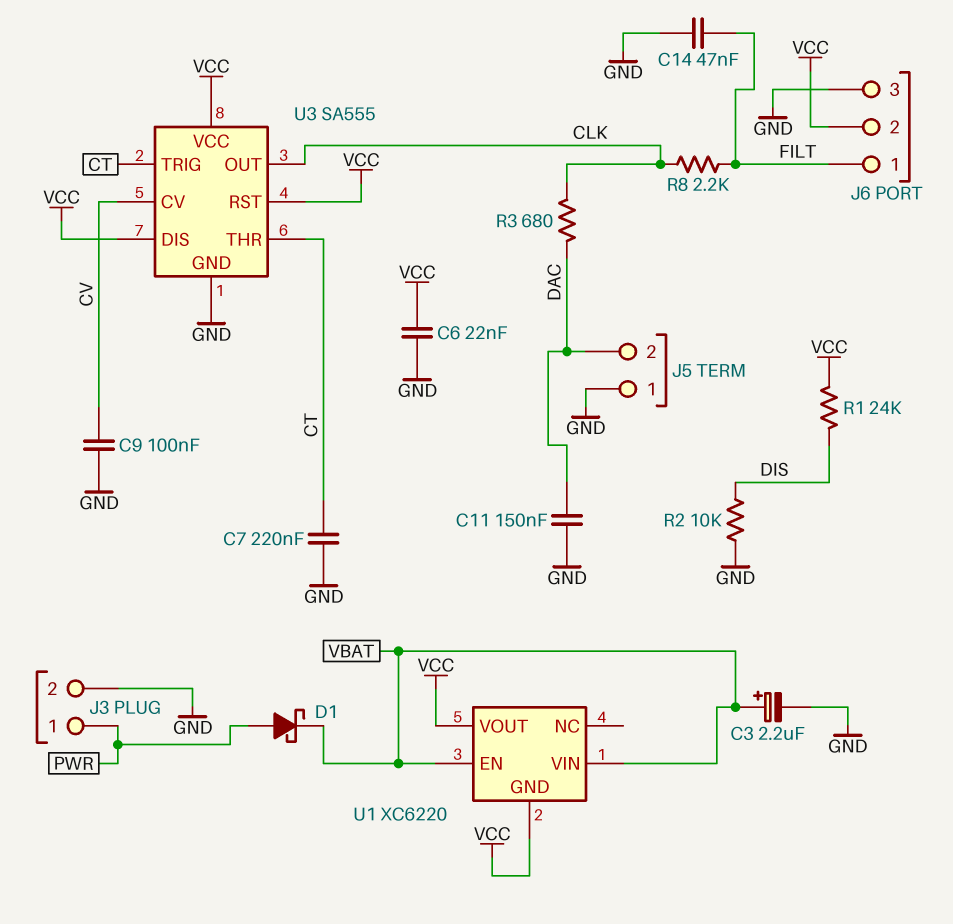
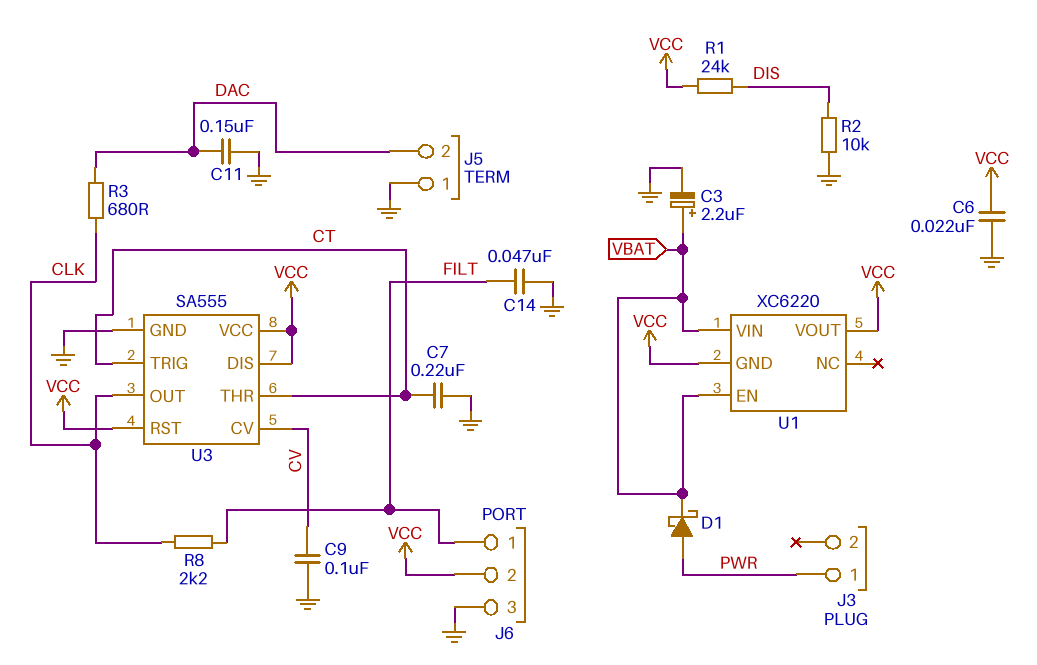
J3 pin 2: GND -> none

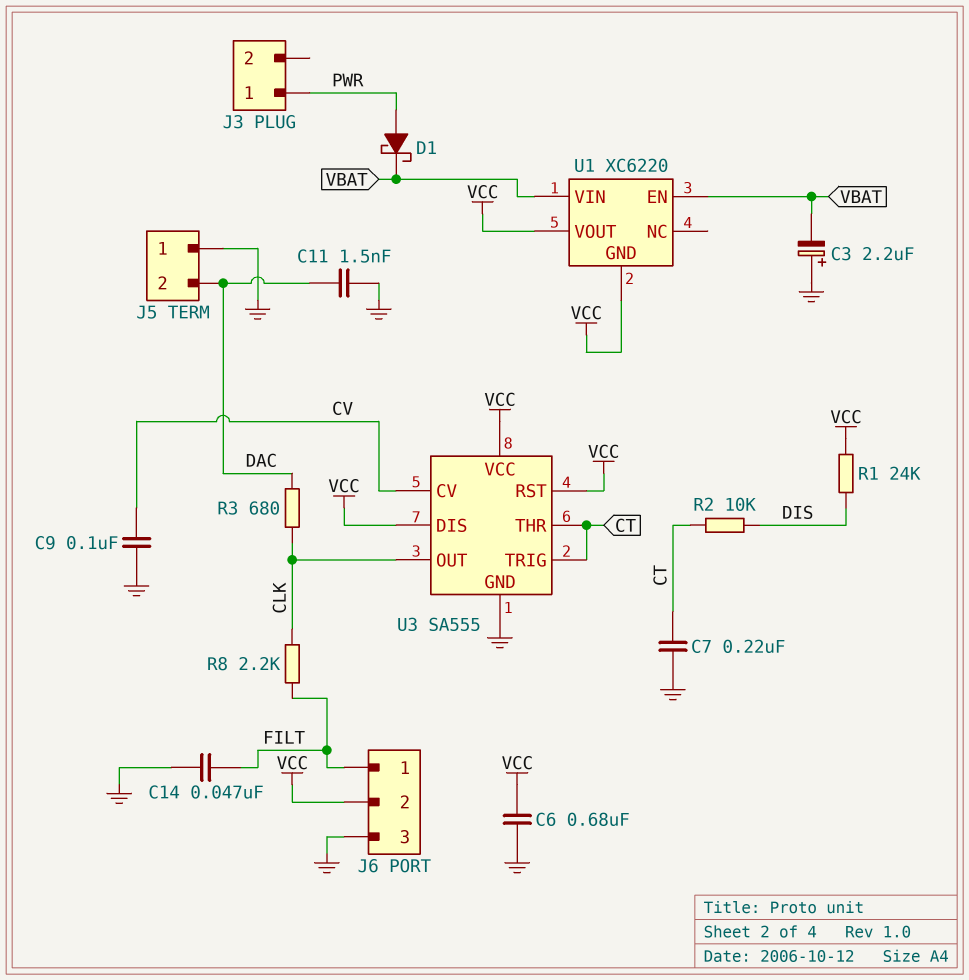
C3: 2.2uF (plus VBAT, minus GND) -> 2.2uF (plus GND, minus VBAT)
C6: 22nF (GND, VCC) -> 680nF (GND, VCC)
C11: 150nF (DAC, GND) -> 1.5nF (DAC, GND)
R2: 10k (DIS, GND) -> 10k (CT, DIS)

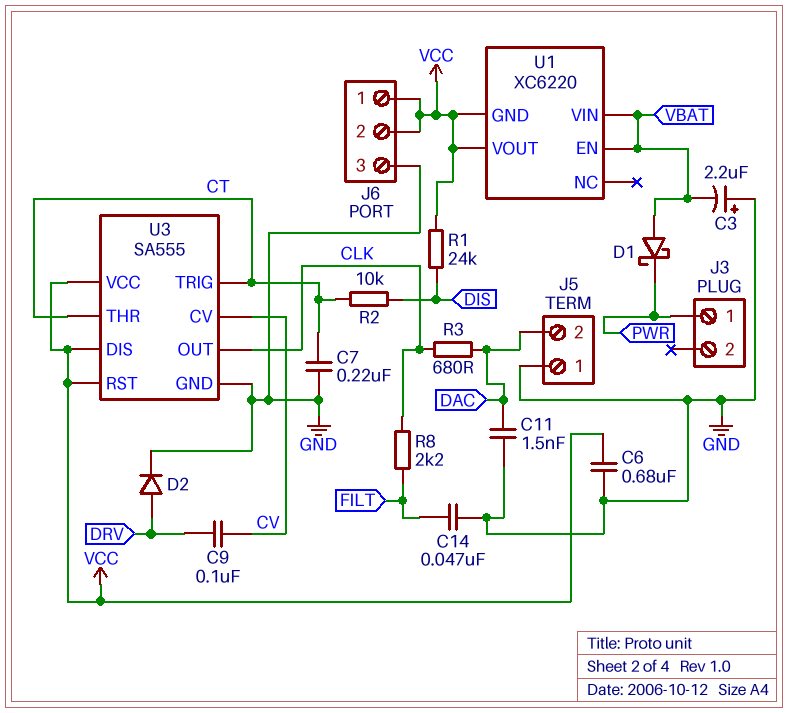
C9: 100nF (CV, GND) -> 100nF (CV, DRV)
D1: schottky (A PWR, K VBAT) -> schottky (A VBAT, K PWR)
D2: none -> diode (A DRV, K GND)
J6 pin 1: FILT -> VCC

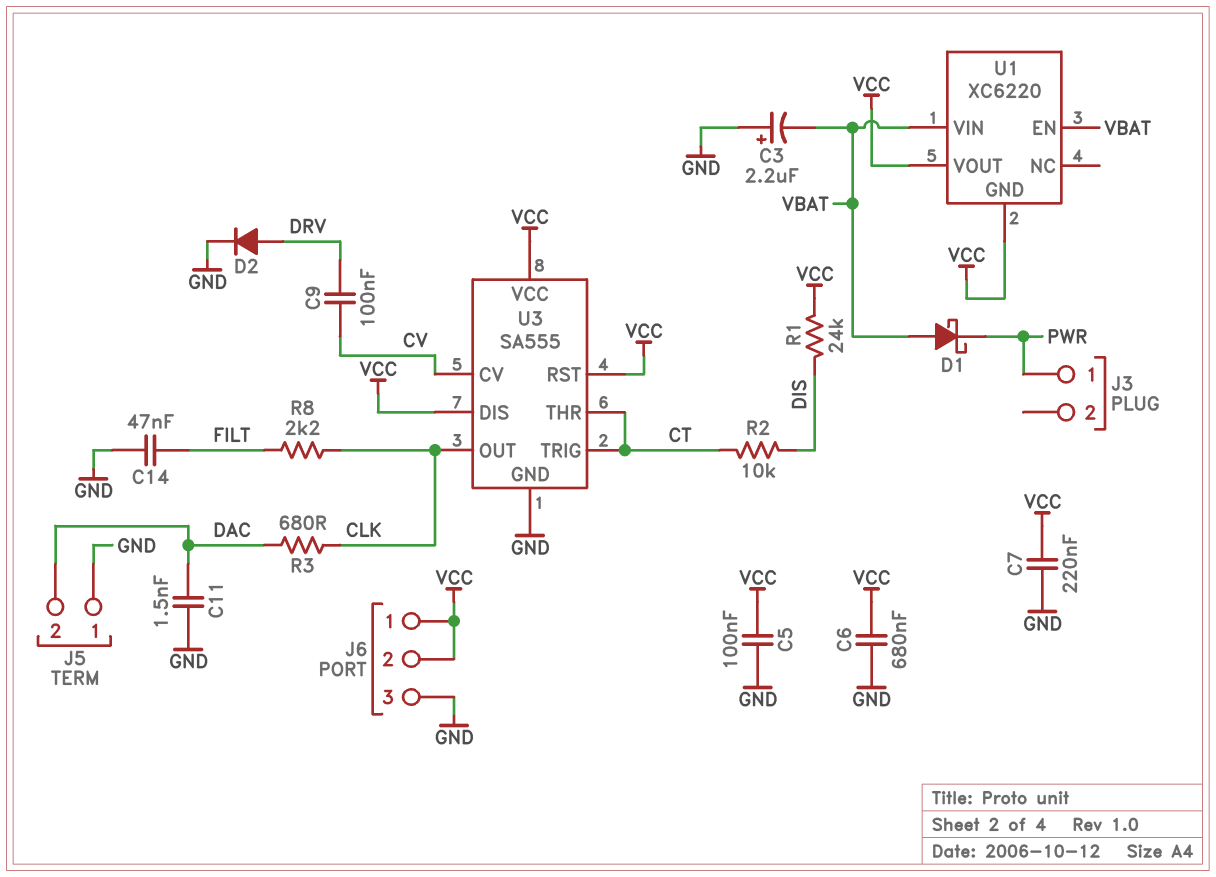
C5: none -> 100nF (GND, VCC)
C7: 220nF (CT, GND) -> 220nF (GND, VCC)

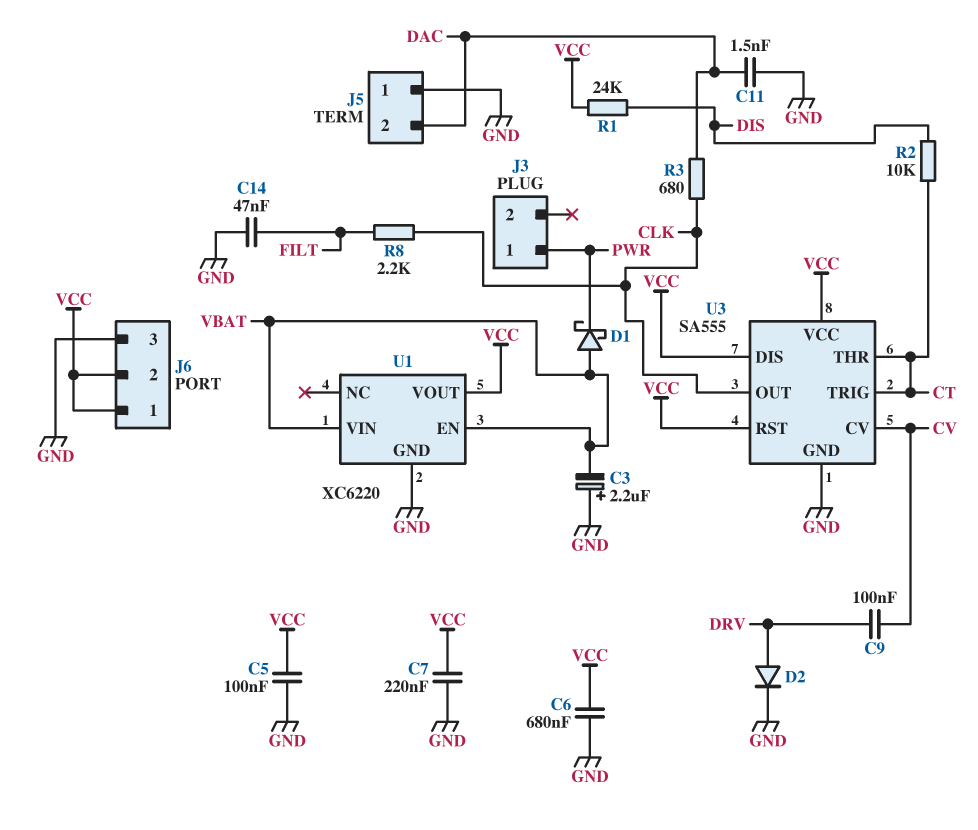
U1 pin GND: VCC -> GND

